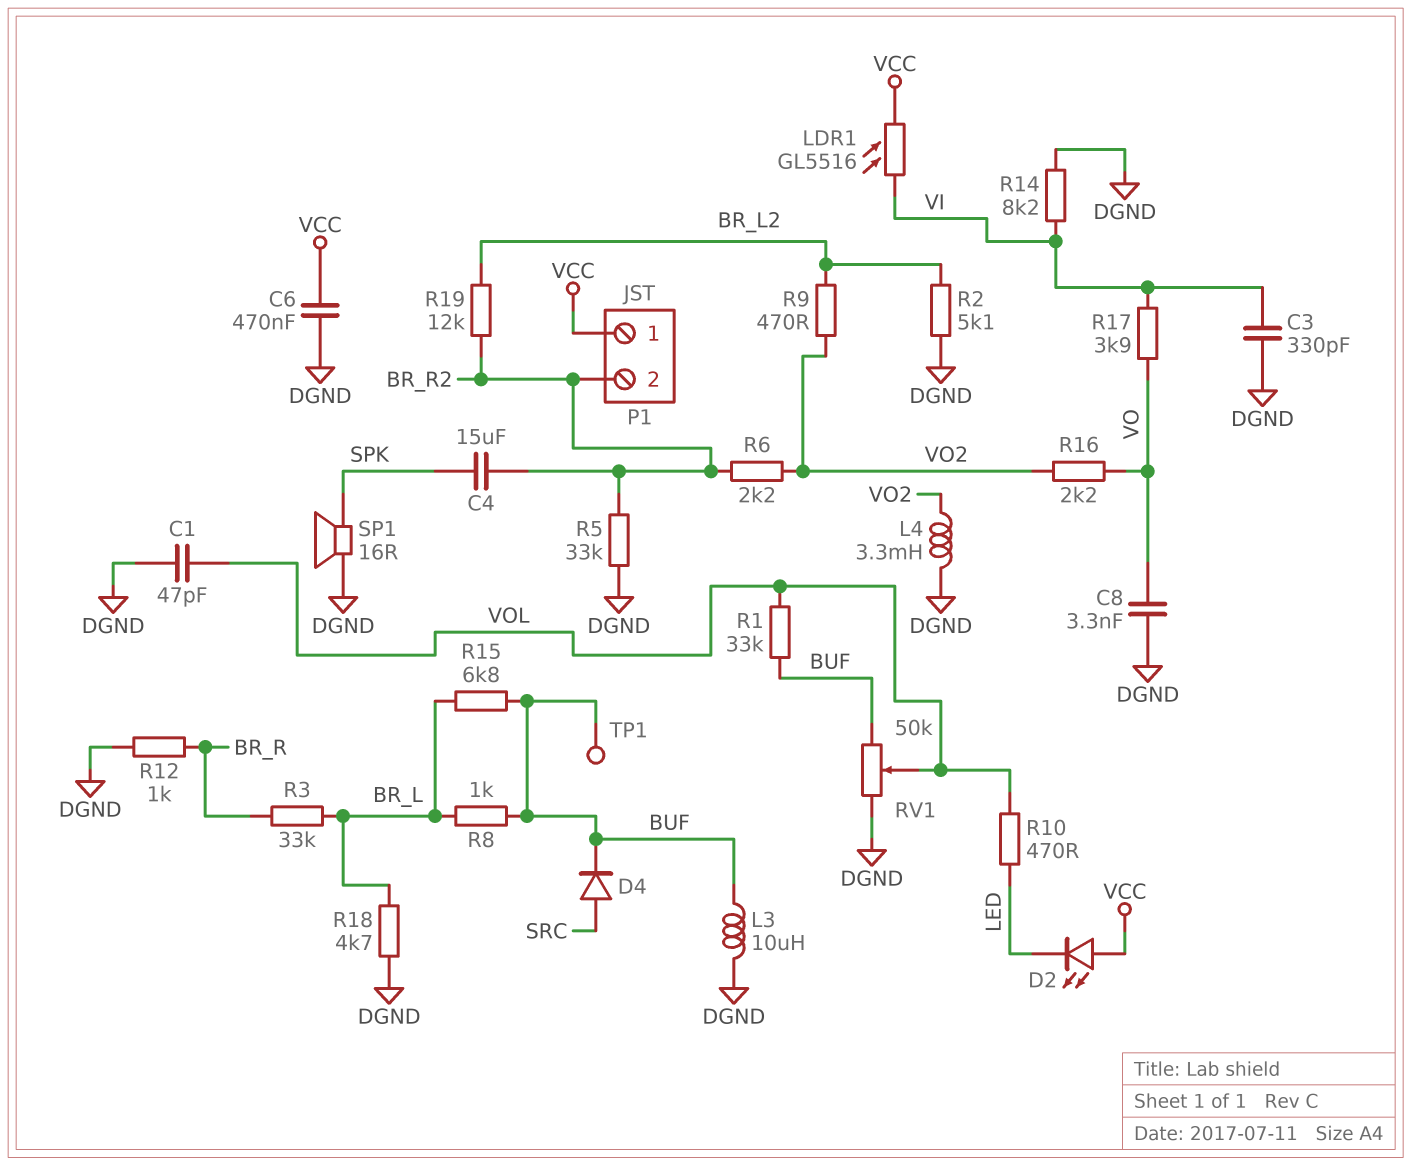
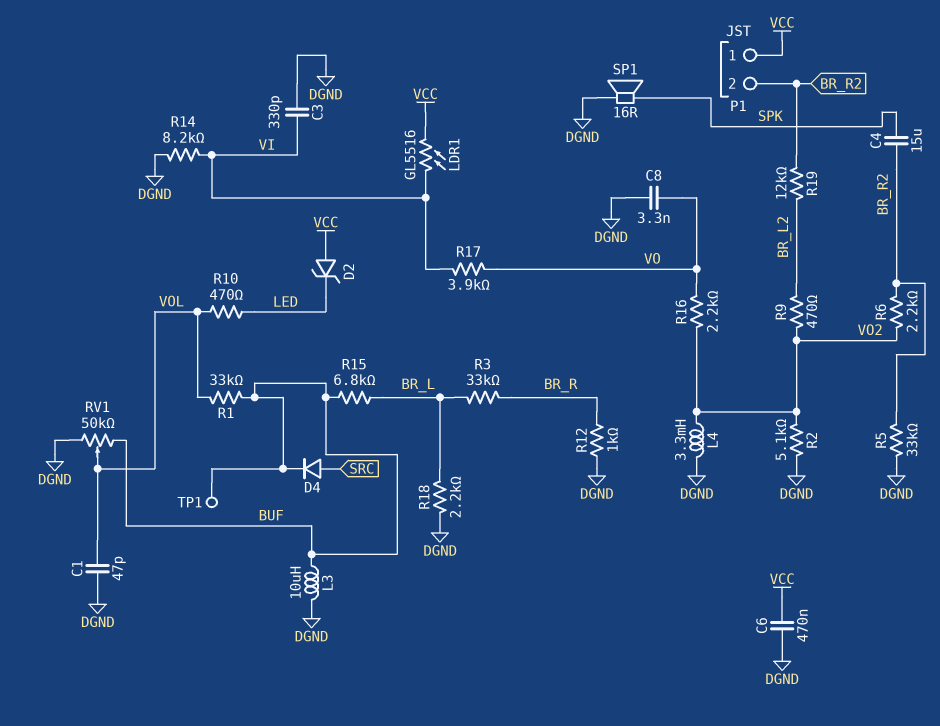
D2: LED (A VCC, K LED) -> zener (A VCC, K LED)
R2: 5.1k (BR_L2, DGND) -> 5.1k (DGND, VO2)
R8: 1k (BR_L, BUF) -> none
R18: 4.7k (BR_L, DGND) -> 2.2k (BR_L, DGND)

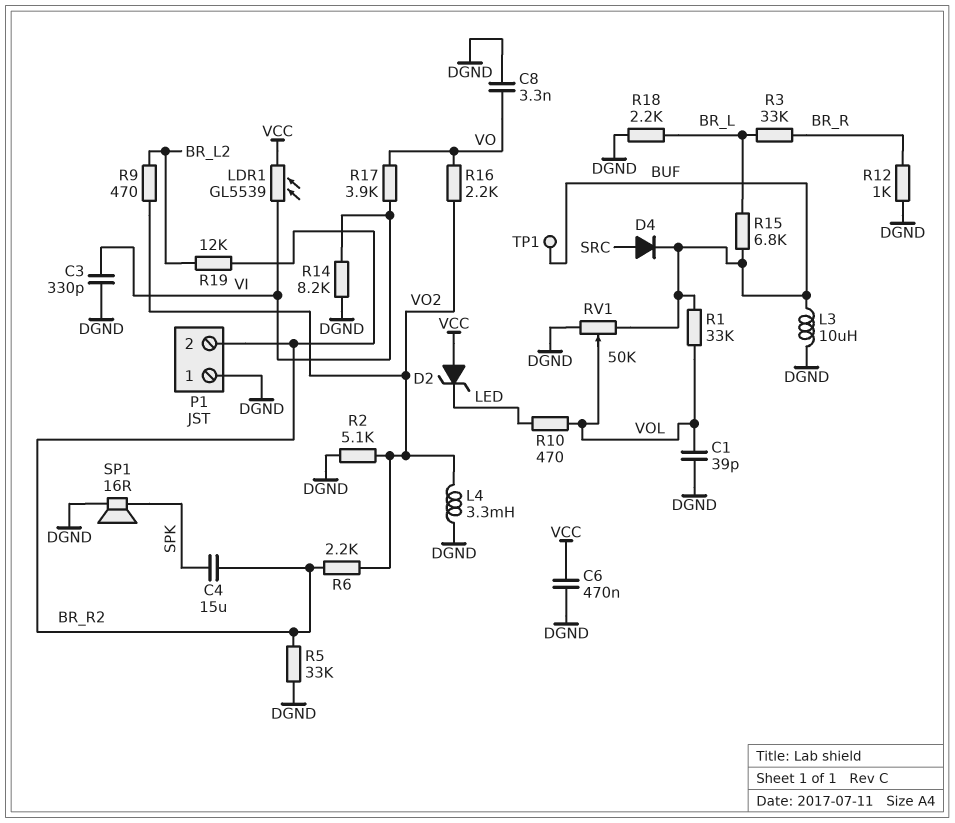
C1: 47pF (DGND, VOL) -> 39pF (DGND, VOL)
LDR1: GL5516 (VCC, VI) -> GL5539 (VCC, VI)
P1 pin 1: VCC -> DGND

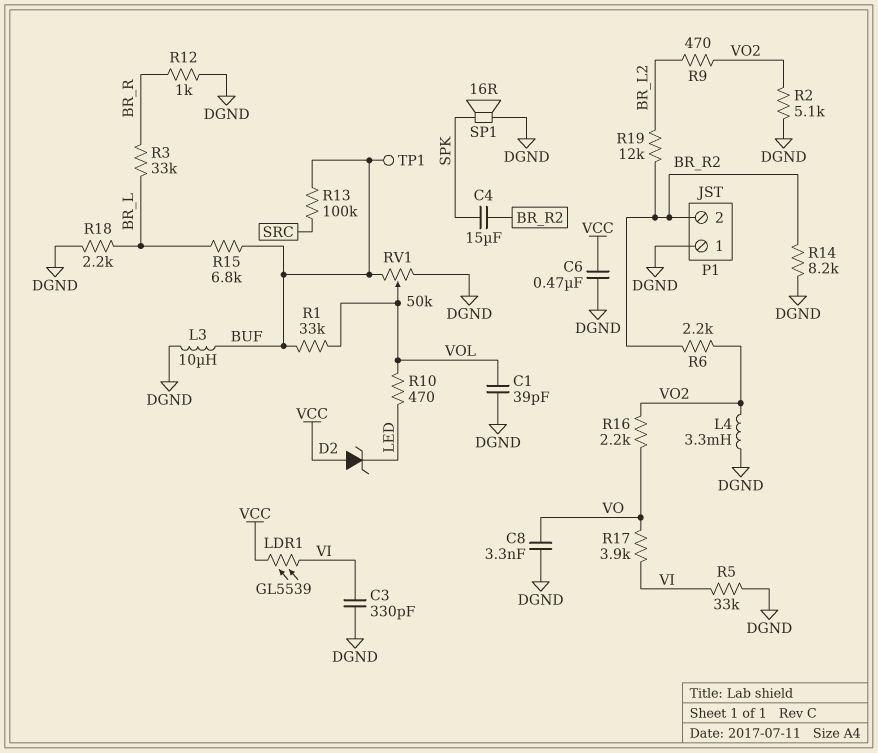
D4: diode (A SRC, K BUF) -> none
R5: 33k (BR_R2, DGND) -> 33k (DGND, VI)
R13: none -> 100k (BUF, SRC)
R14: 8.2k (DGND, VI) -> 8.2k (BR_R2, DGND)

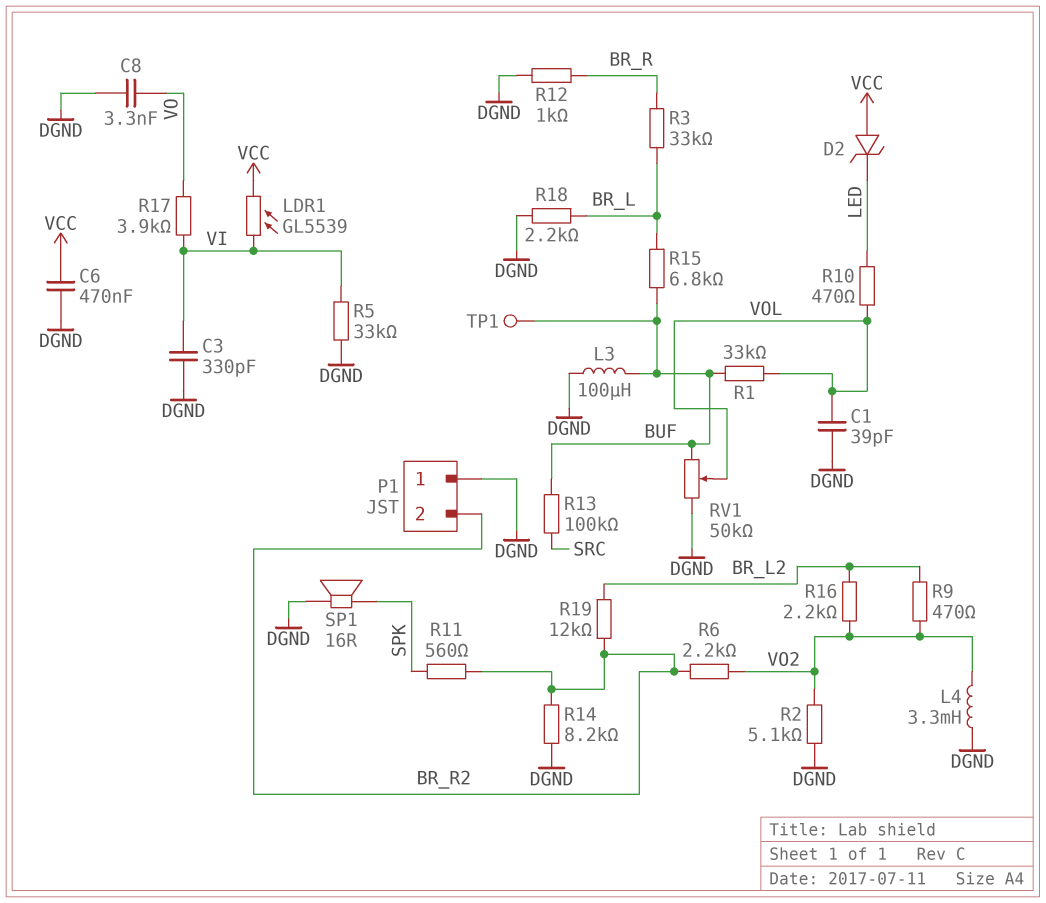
C4: 15uF (BR_R2, SPK) -> none
L3: 10uH (BUF, DGND) -> 100uH (BUF, DGND)
R11: none -> 560 (BR_R2, SPK)
R16: 2.2k (VO, VO2) -> 2.2k (BR_L2, VO2)

